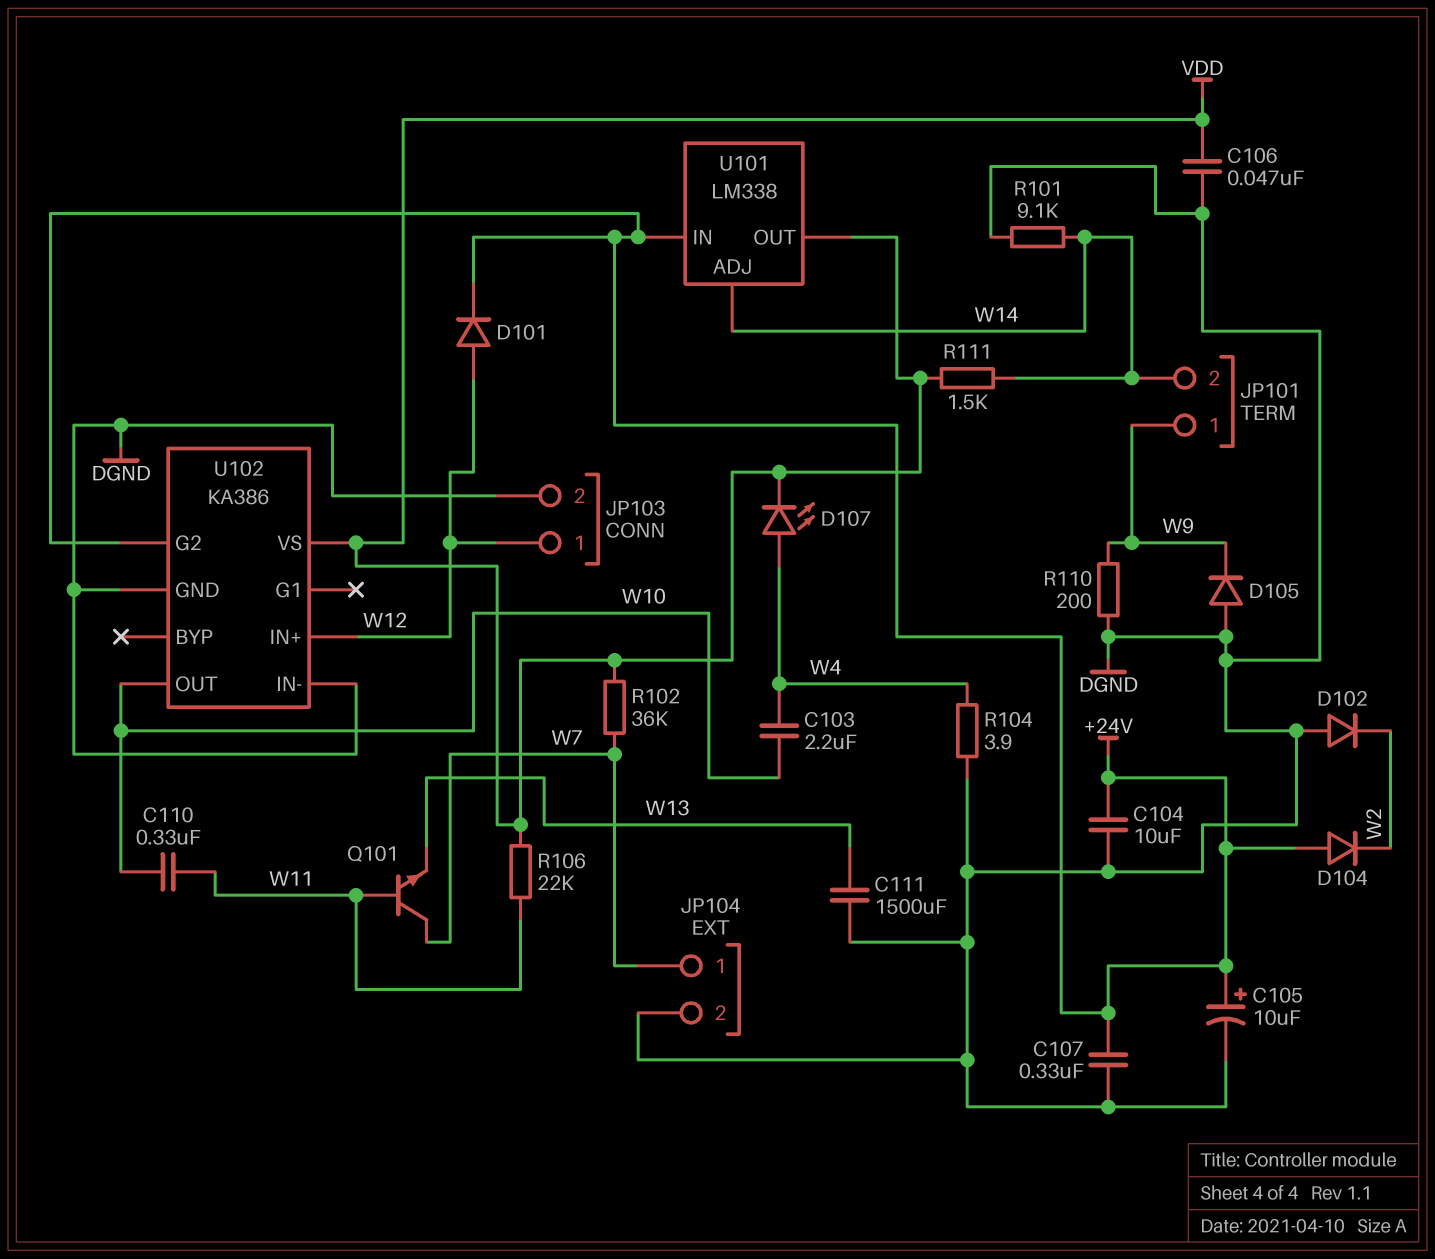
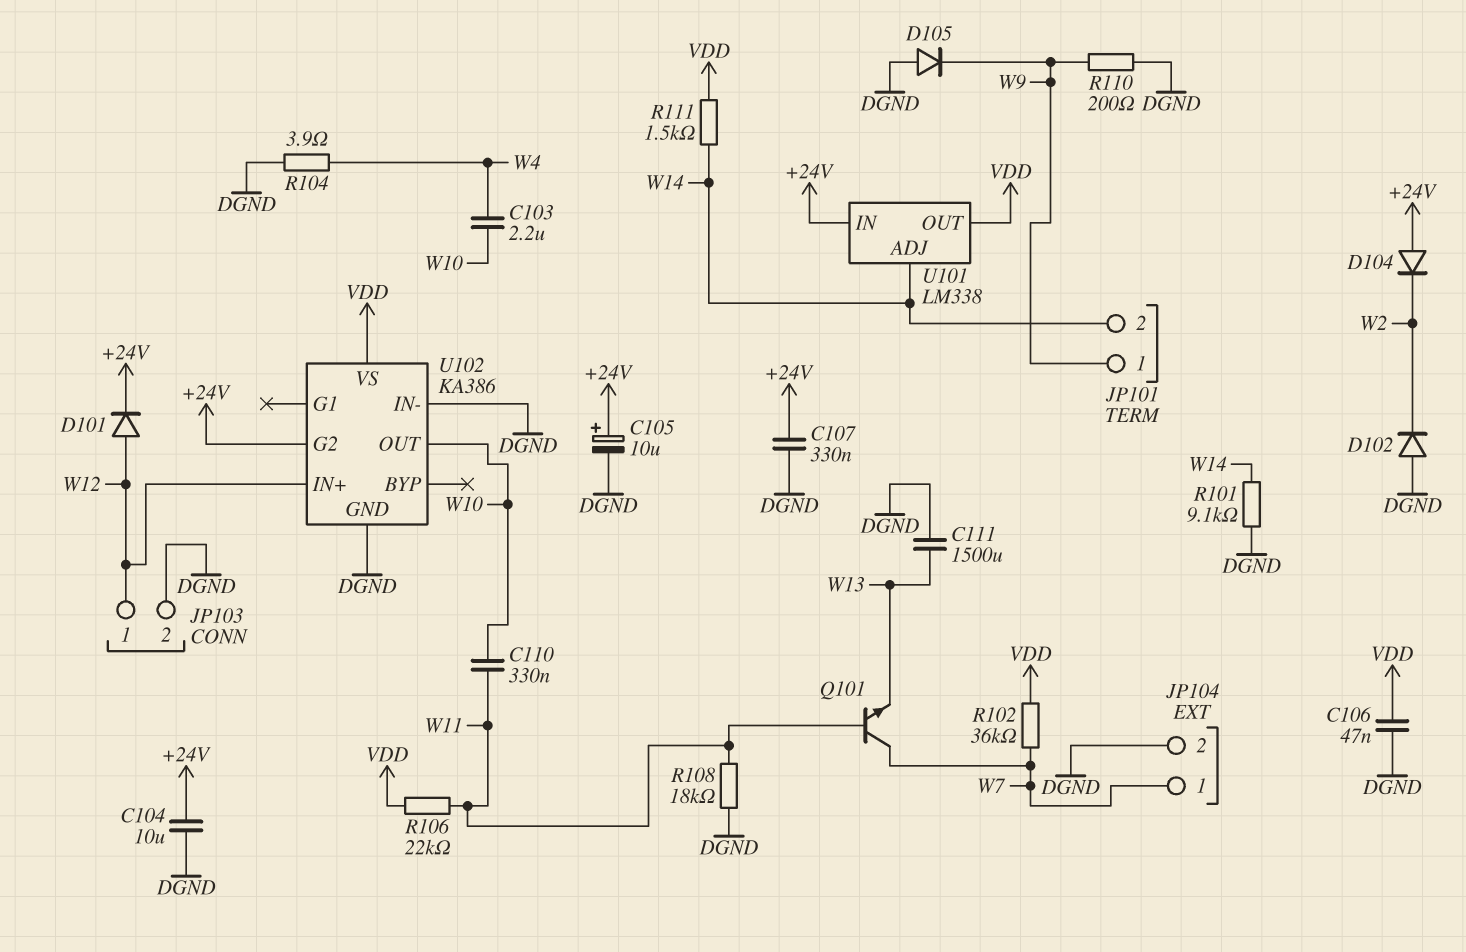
D107: LED (A W4, K VDD) -> none
R108: none -> 18k (DGND, W11)

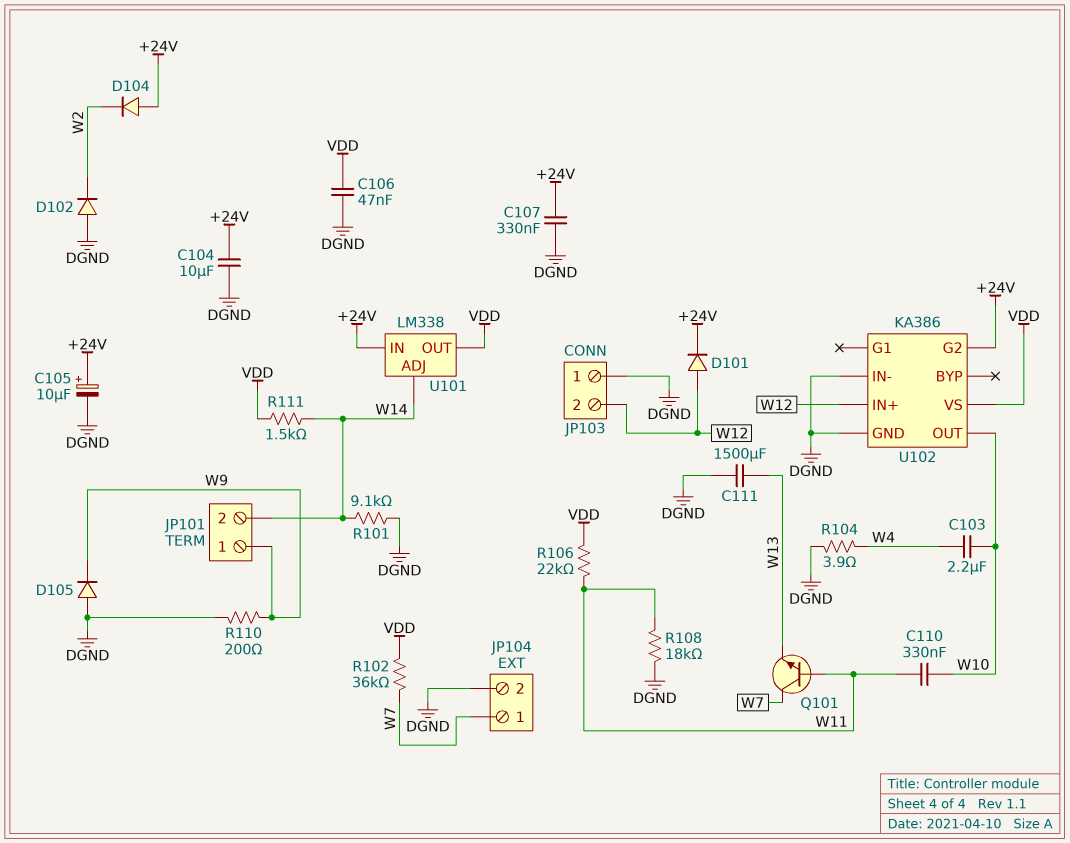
JP103 pin 1: W12 -> DGND
JP103 pin 2: DGND -> W12

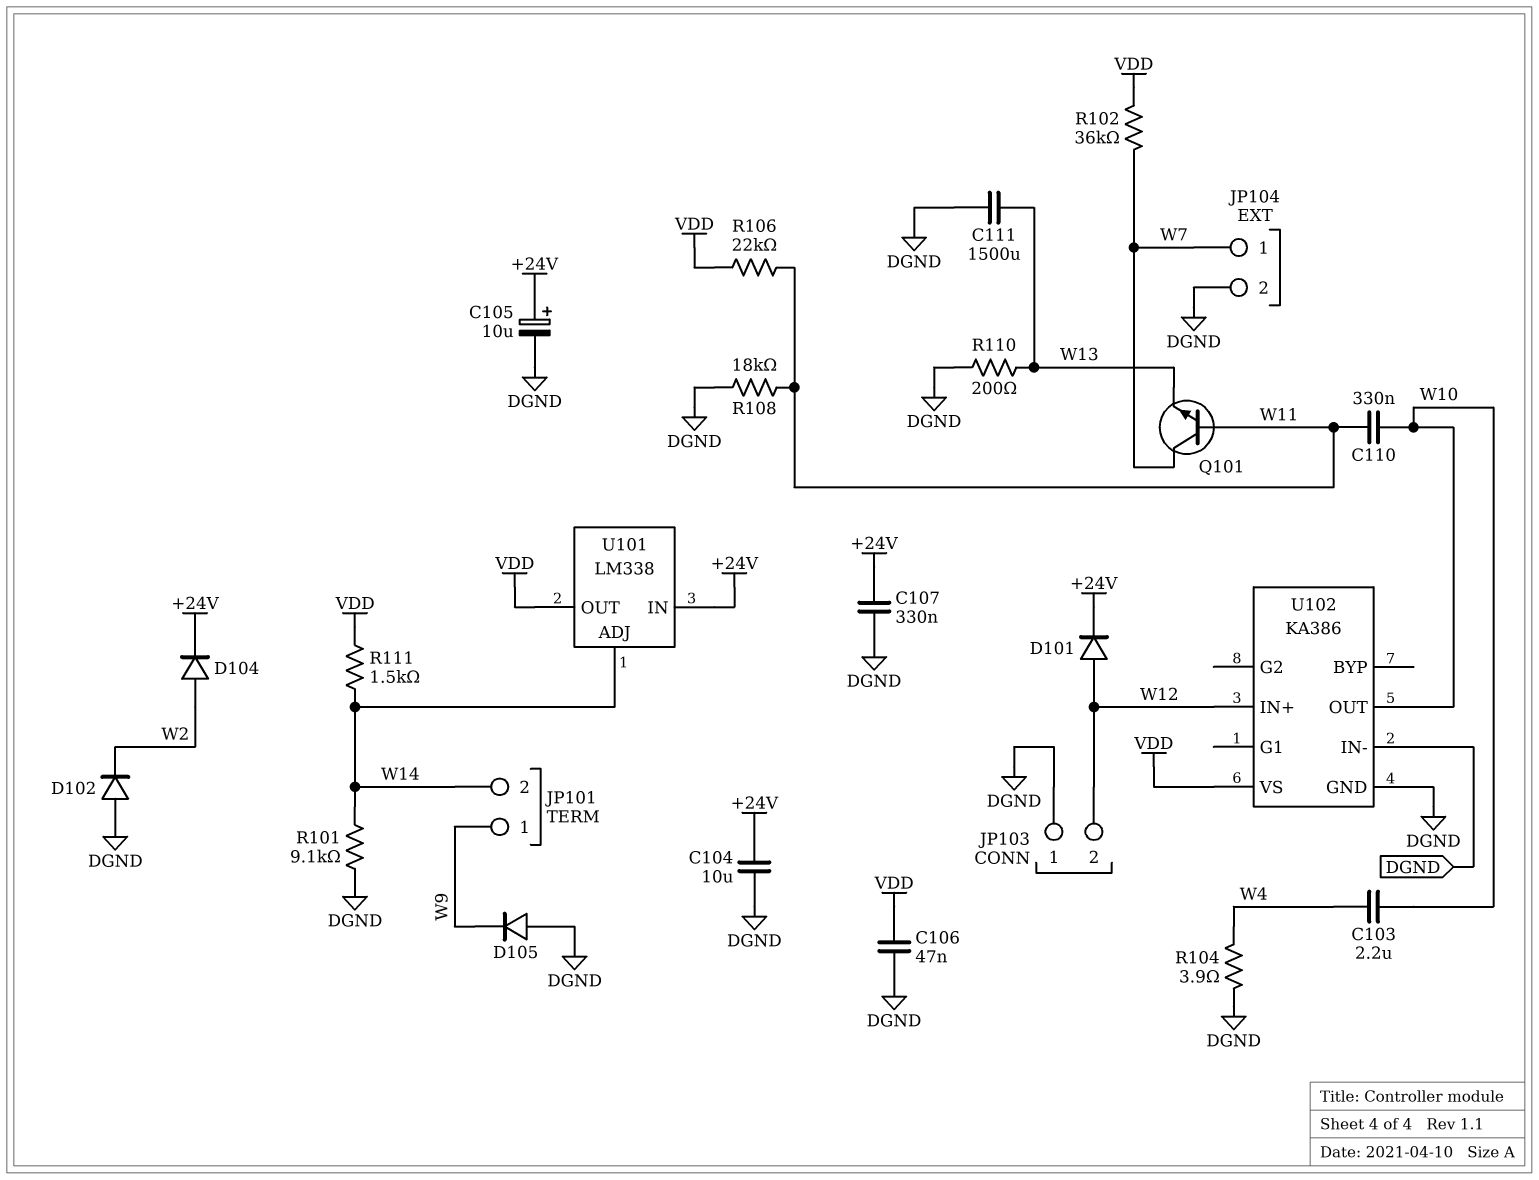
D104: diode (A +24V, K W2) -> diode (A W2, K +24V)
R110: 200 (DGND, W9) -> 200 (DGND, W13)
U102 pin G2: +24V -> none

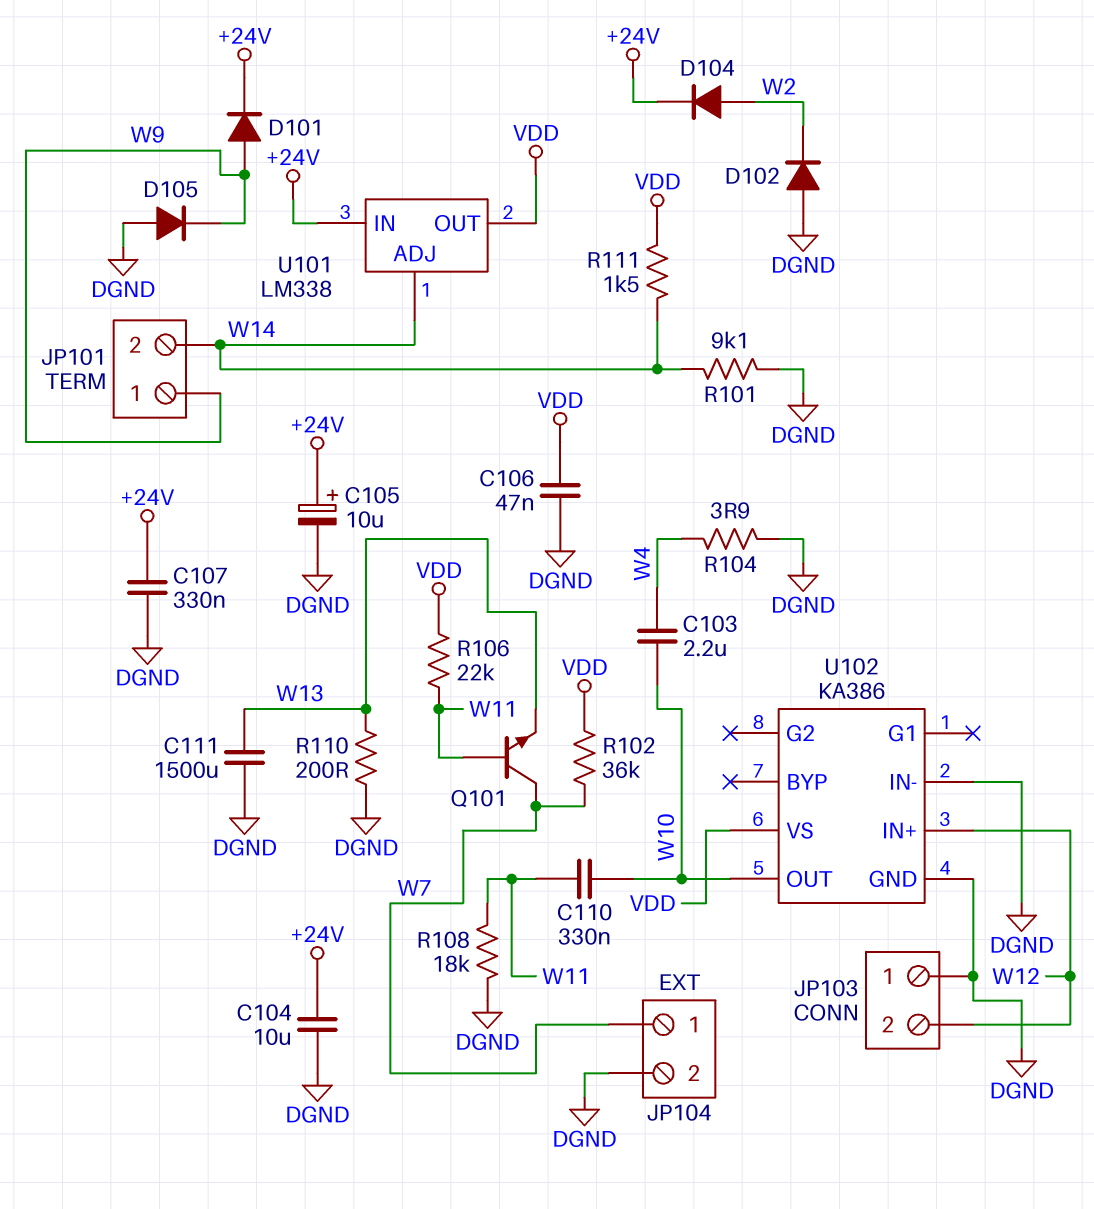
D101: diode (A W12, K +24V) -> diode (A W9, K +24V)

